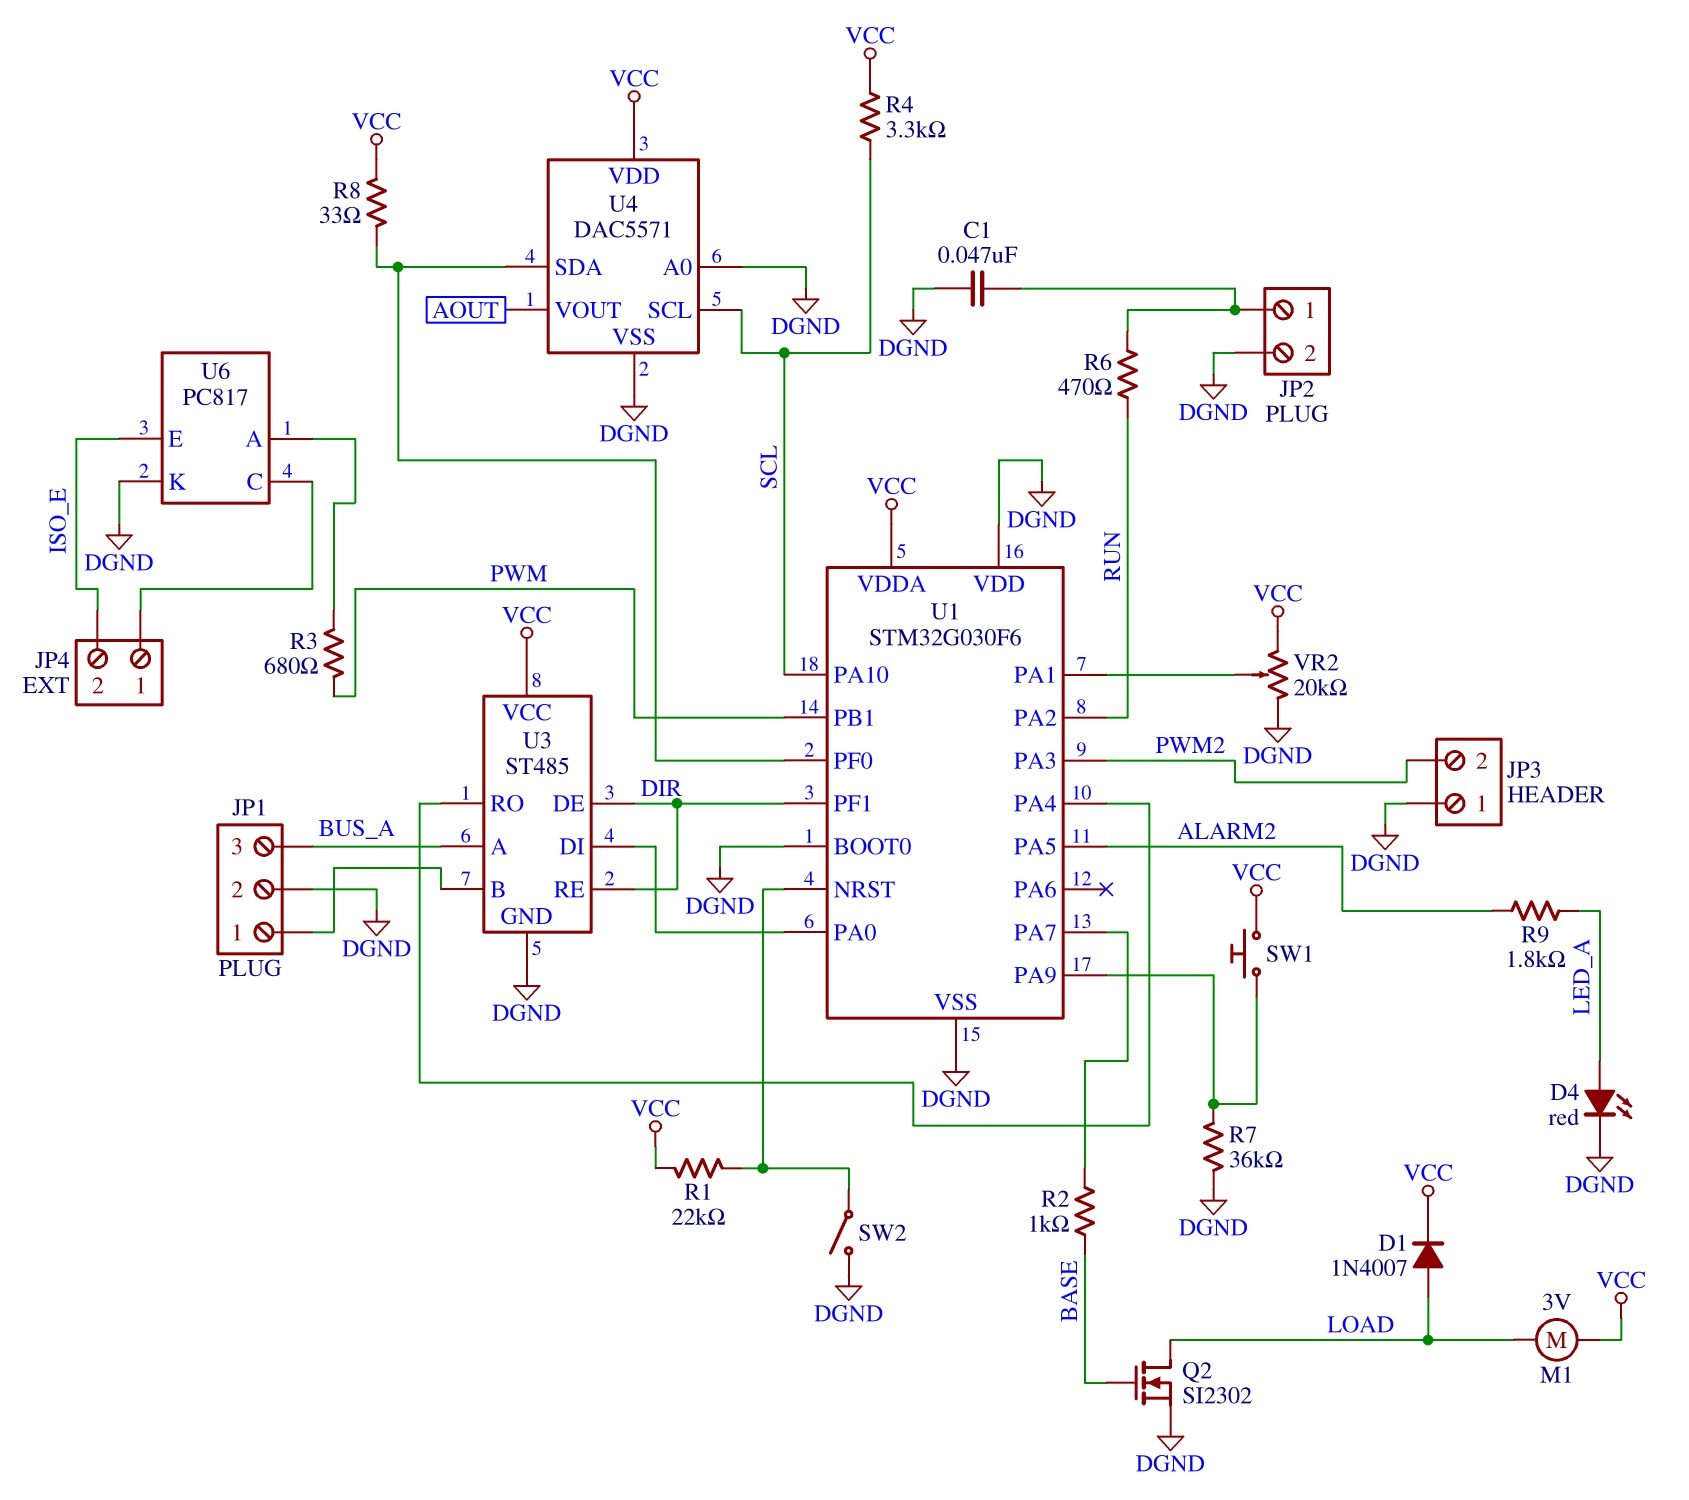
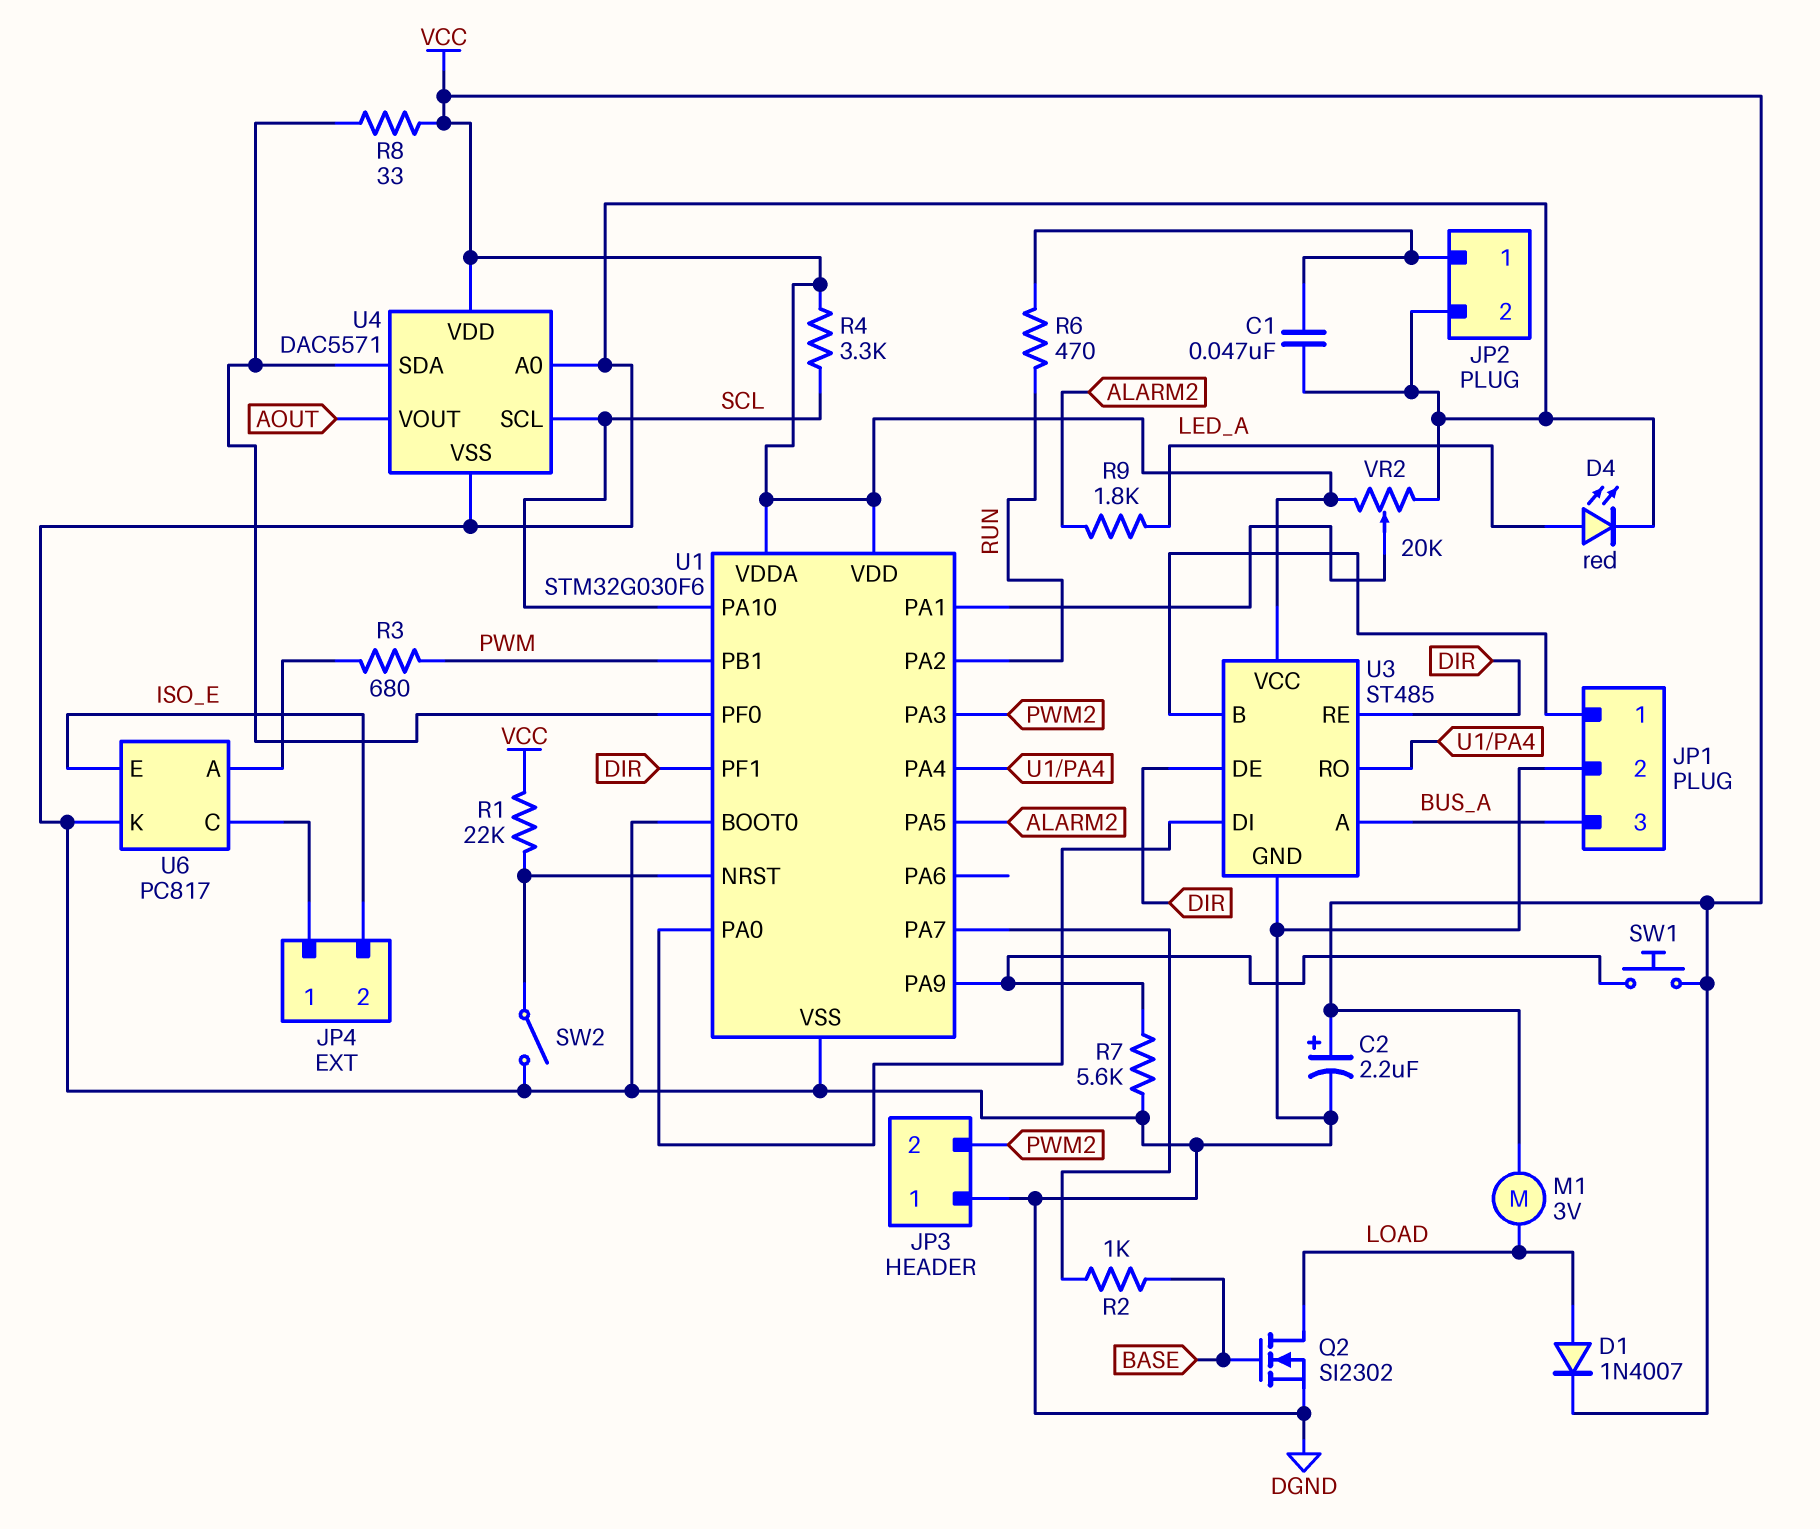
C2: none -> 2.2uF (plus VCC, minus DGND)
R7: 36k (DGND, U1/PA9) -> 5.6k (DGND, U1/PA9)
U1 pin VDD: DGND -> VCC

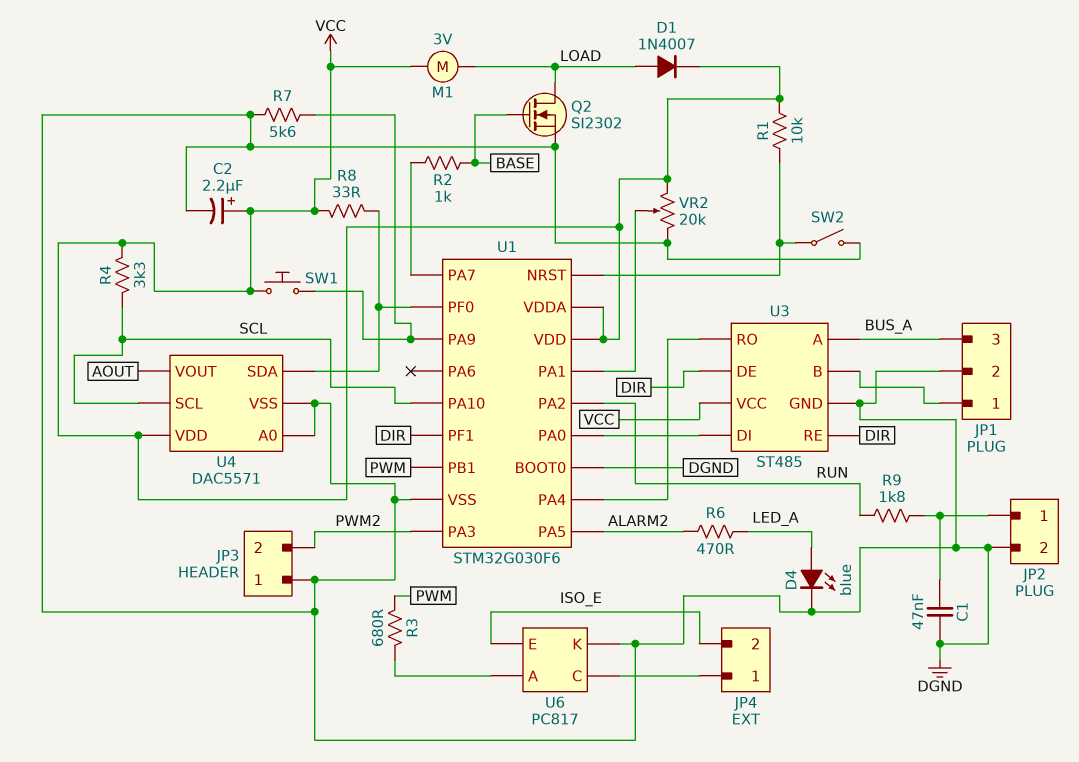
D4: LED red (A LED_A, K DGND) -> LED blue (A LED_A, K DGND)
R1: 22k (U1/NRST, VCC) -> 10k (U1/NRST, VCC)
R6: 470 (JP2/1, RUN) -> 470 (ALARM2, LED_A)
R9: 1.8k (ALARM2, LED_A) -> 1.8k (JP2/1, RUN)

